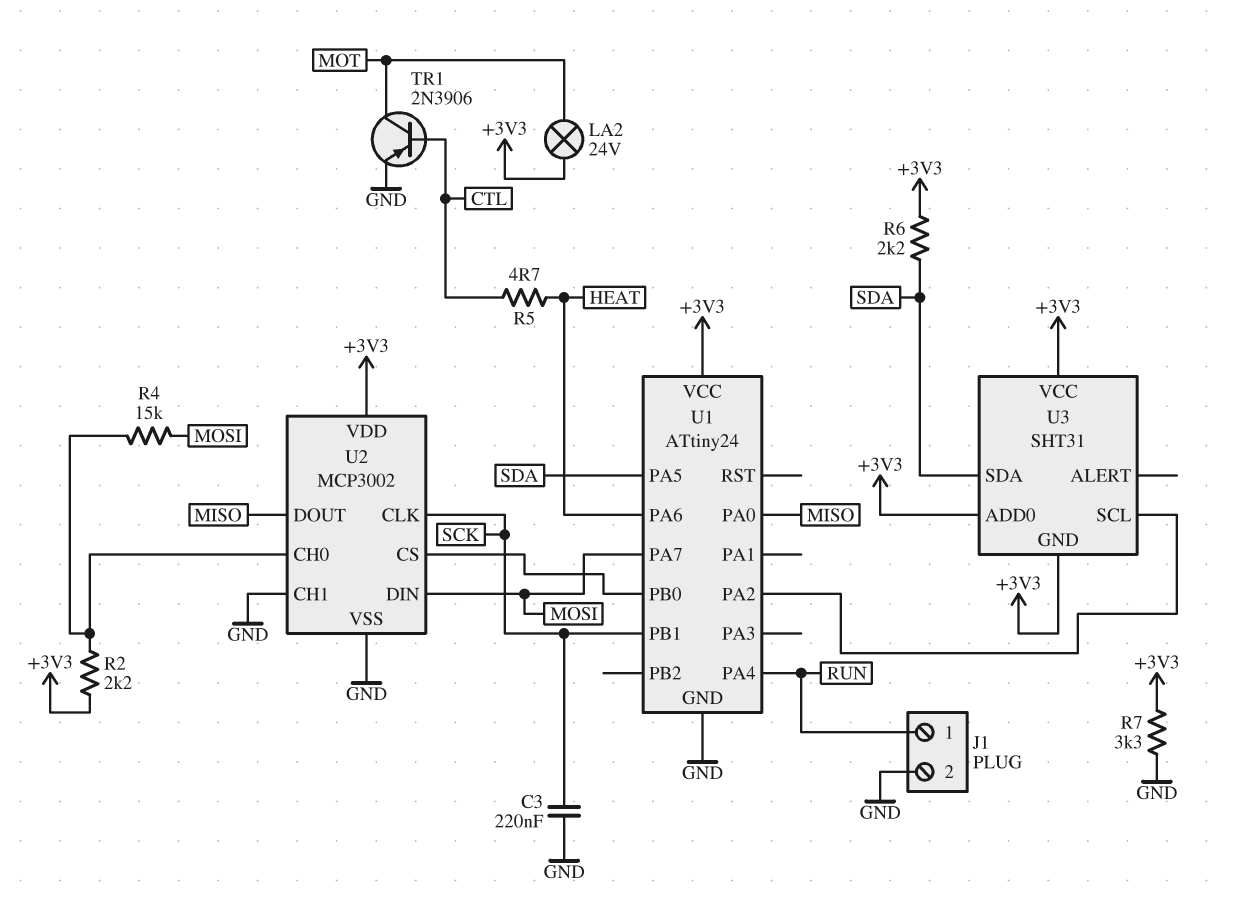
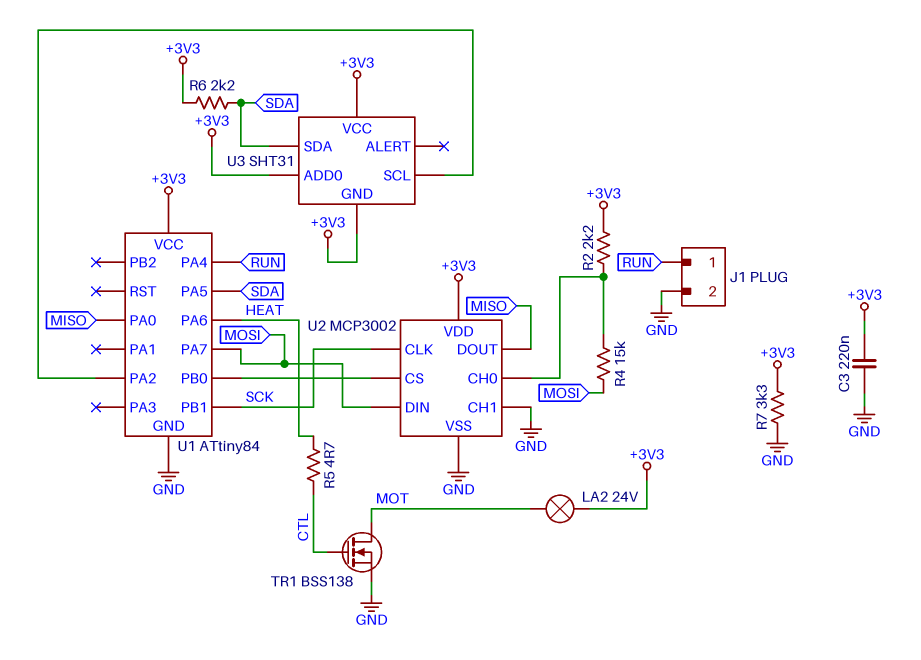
C3: 220nF (GND, SCK) -> 220nF (+3V3, GND)
TR1: PNP 2N3906 (B CTL, C MOT, E GND) -> NMOS BSS138 (G CTL, D MOT, S GND)
U1: ATtiny24 -> ATtiny84

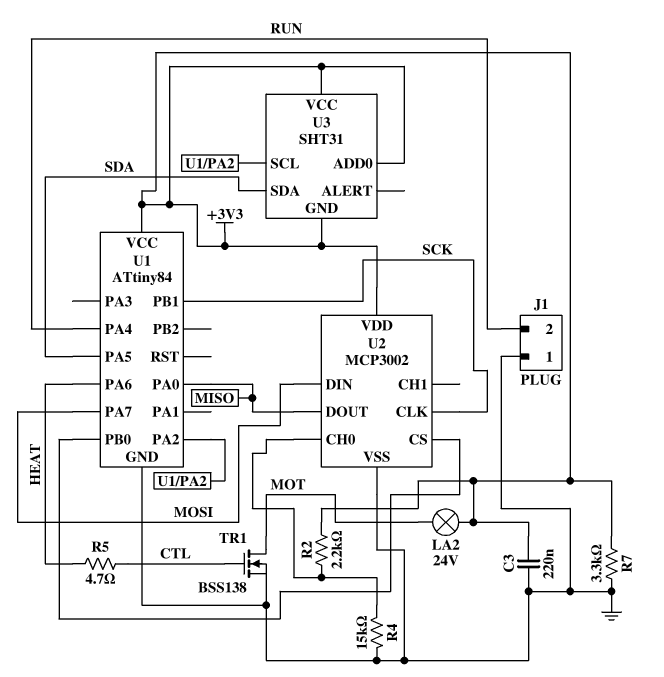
J1 pin 1: RUN -> GND
J1 pin 2: GND -> RUN
R4: 15k (MOSI, U2/CH0) -> 15k (GND, U2/CH0)
R6: 2.2k (+3V3, SDA) -> none
U2 pin CH1: GND -> none

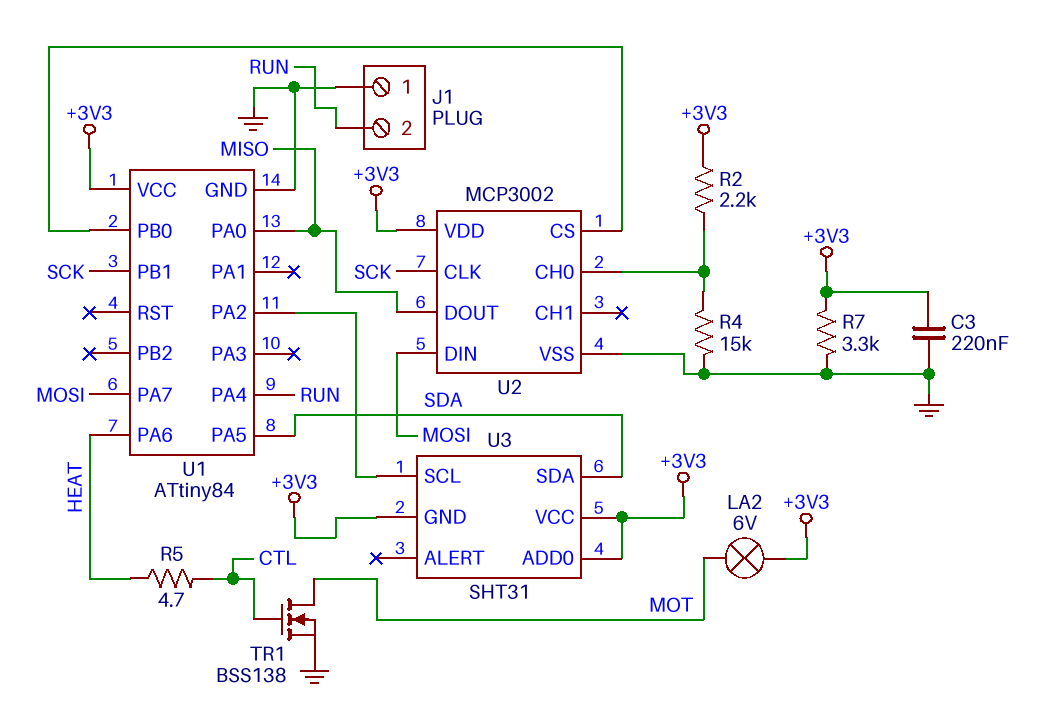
LA2: lamp 24V (+3V3, MOT) -> lamp 6V (+3V3, MOT)

